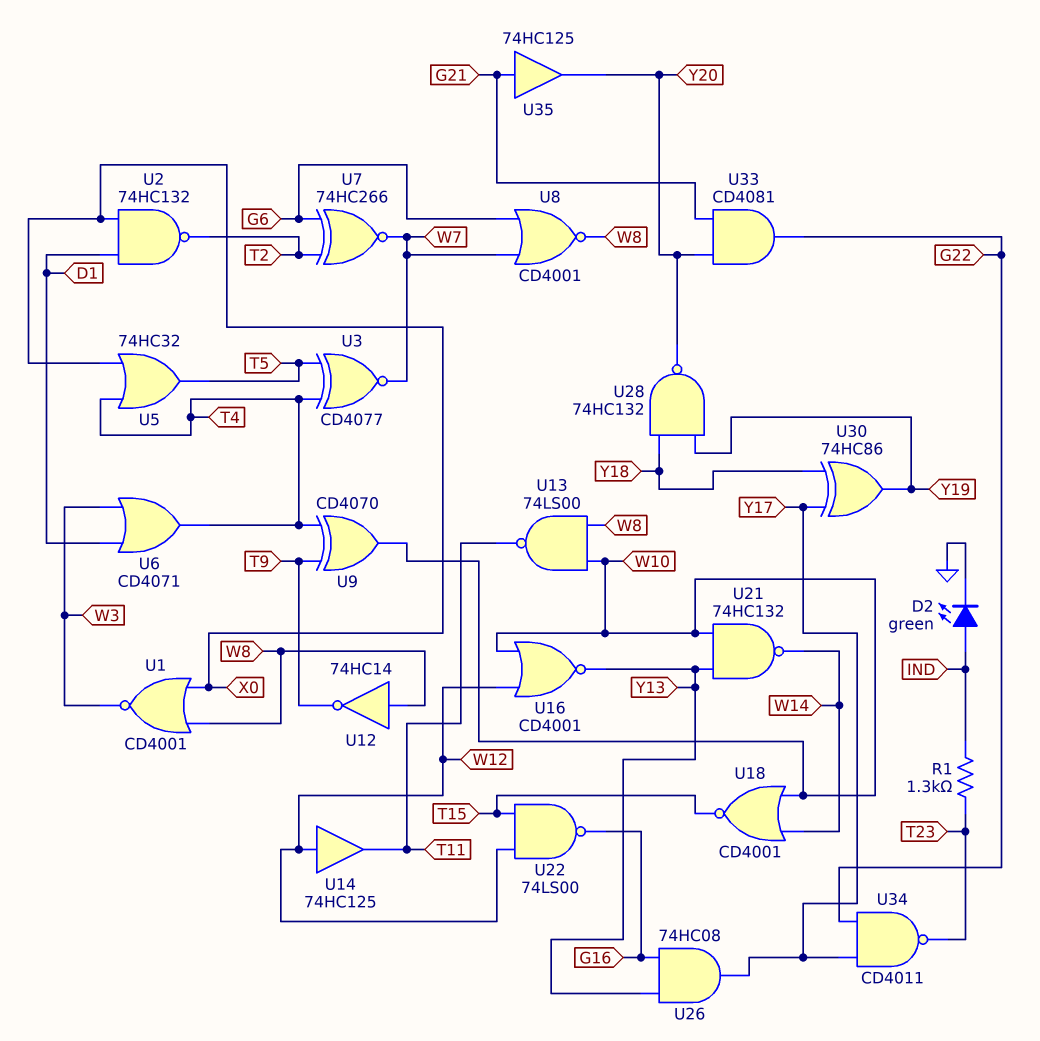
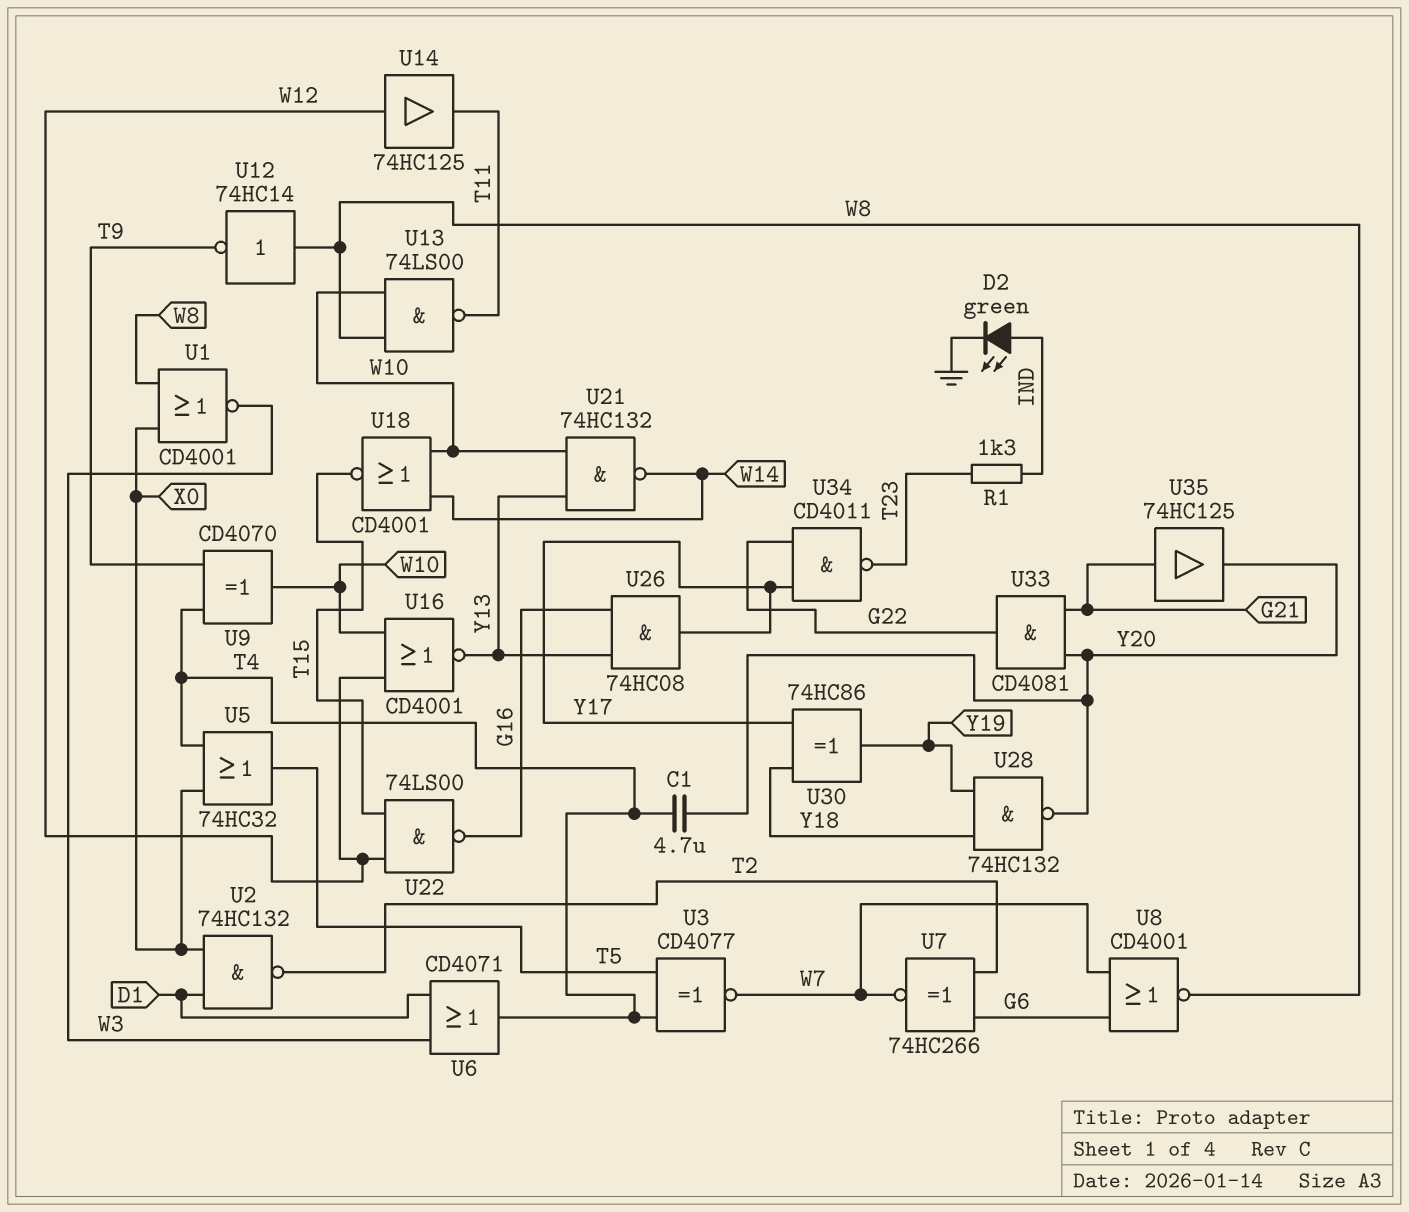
C1: none -> 4.7uF (T4, Y20)

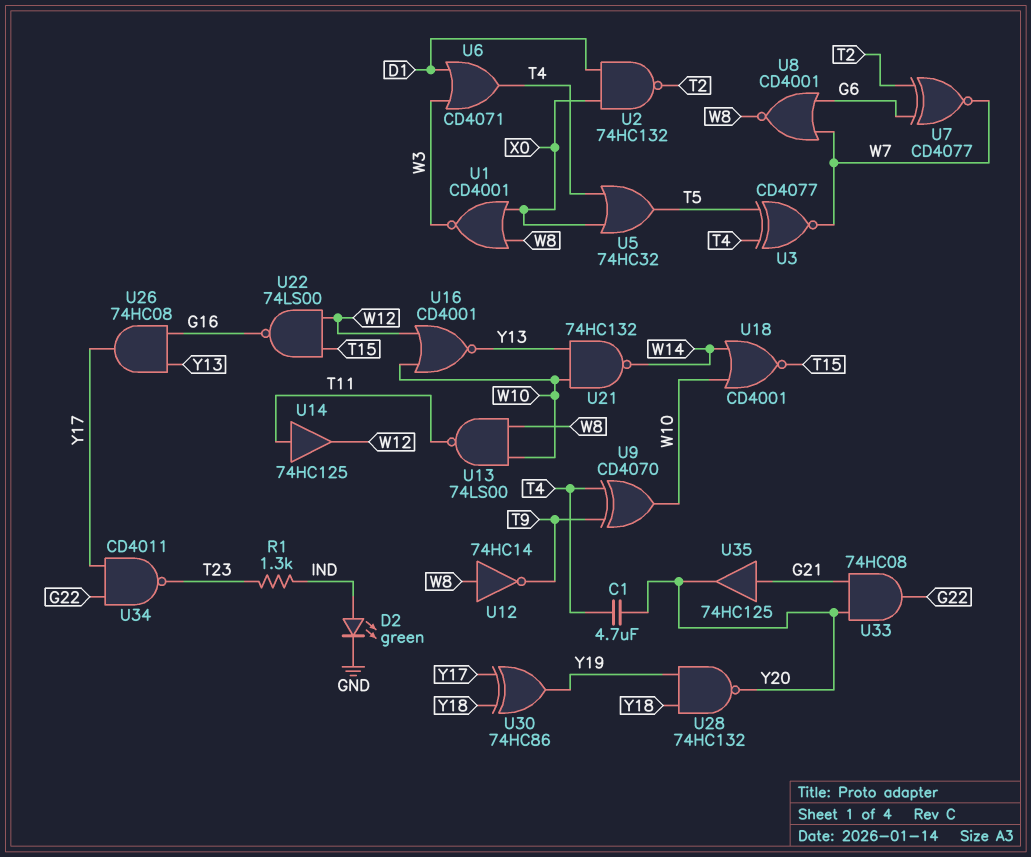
U7: XNOR 74HC266 (in G6, in T2, out W7) -> XNOR CD4077 (in G6, in T2, out W7)
U14: buffer 74HC125 (in W12, out T11) -> buffer 74HC125 (in T11, out W12)
U33: AND CD4081 (in G21, in Y20, out G22) -> AND 74HC08 (in G21, in Y20, out G22)

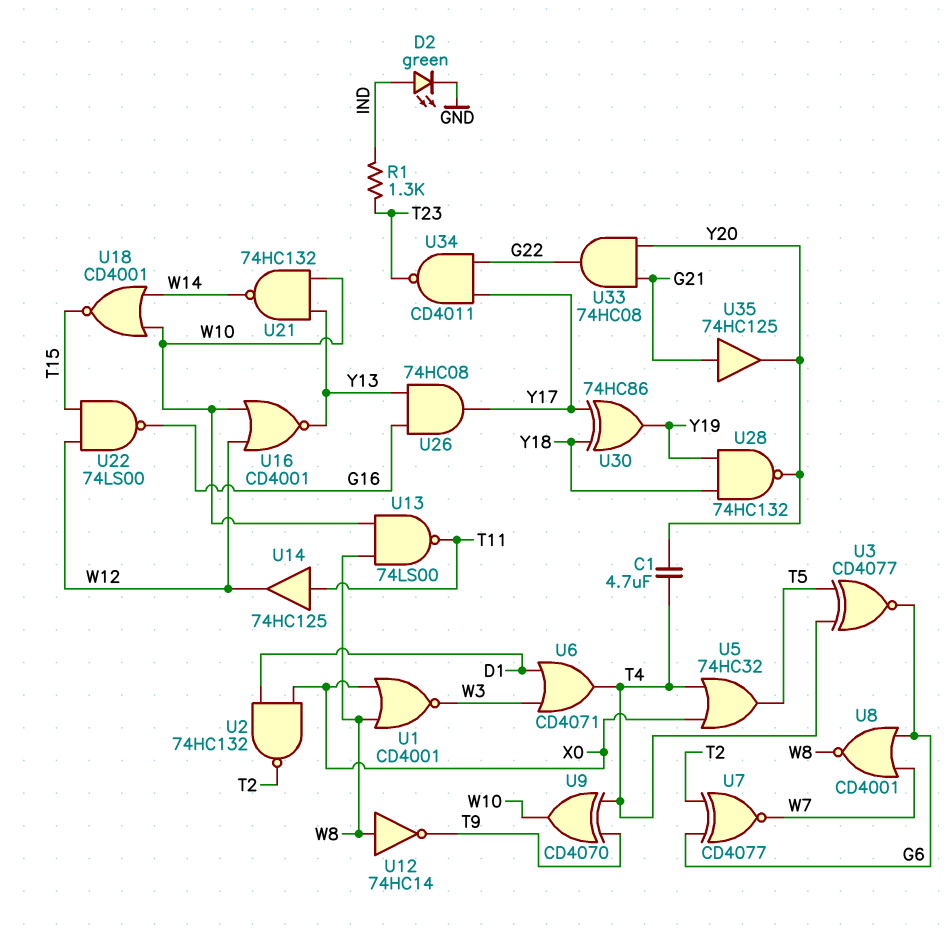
U3: XNOR CD4077 (in T4, in T5, out W7) -> XNOR CD4077 (in T4, in T5, out G6)

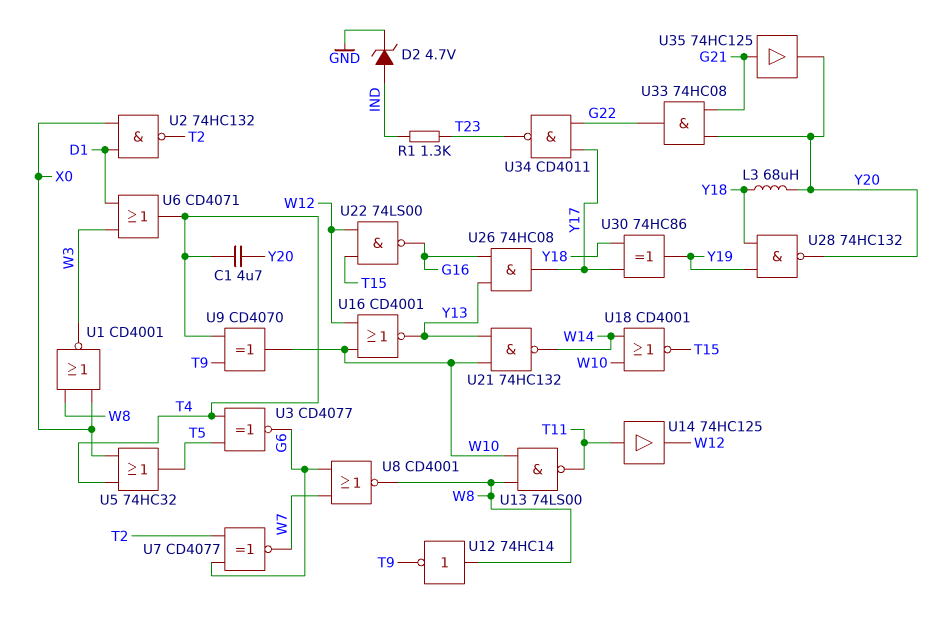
D2: LED green (A IND, K GND) -> zener 4.7V (A IND, K GND)
L3: none -> 68uH (Y18, Y20)

